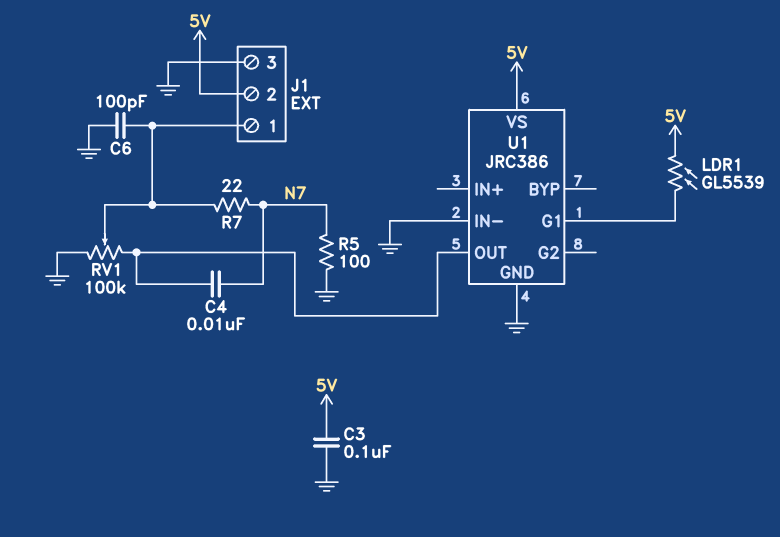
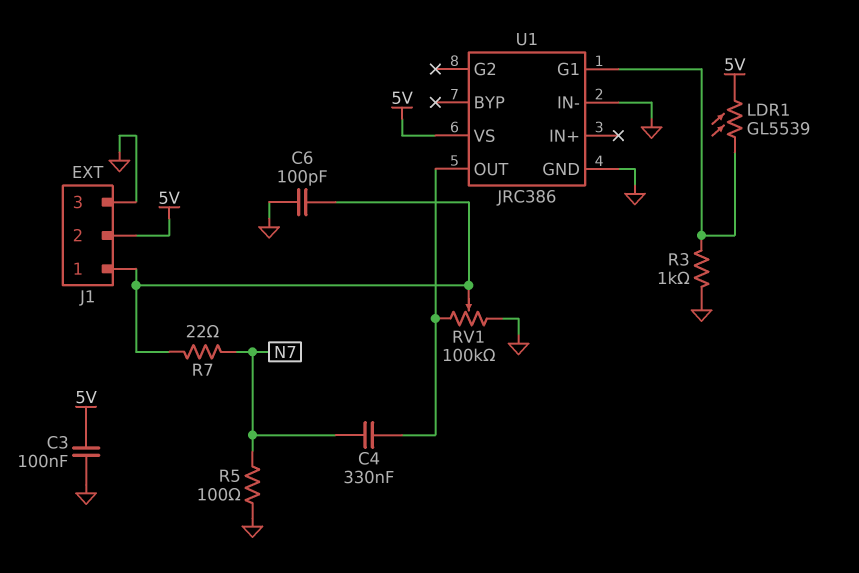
C4: 10nF (N7, U1/OUT) -> 330nF (N7, U1/OUT)
R3: none -> 1k (GND, U1/G1)

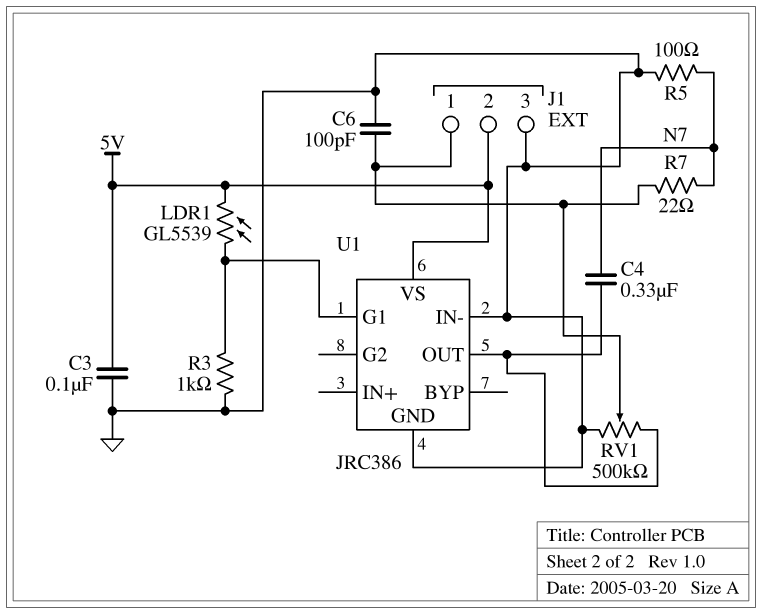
RV1: 100k (GND, U1/OUT, wiper J1/1) -> 500k (GND, U1/OUT, wiper J1/1)

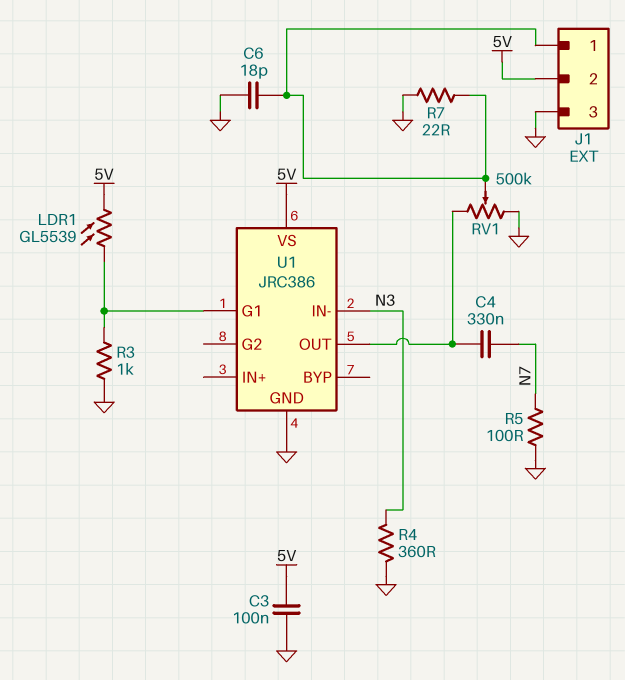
C6: 100pF (GND, J1/1) -> 18pF (GND, J1/1)
R4: none -> 360 (GND, N3)
R7: 22 (J1/1, N7) -> 22 (GND, J1/1)
U1 pin IN-: GND -> N3

